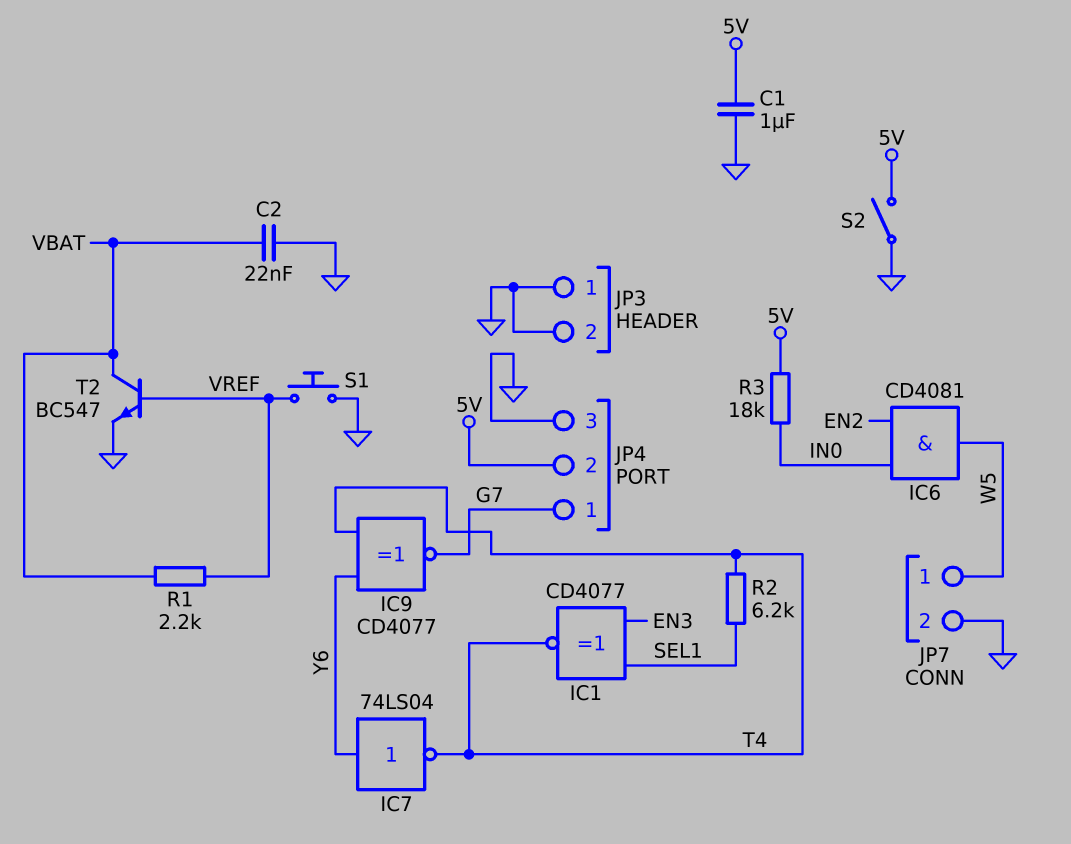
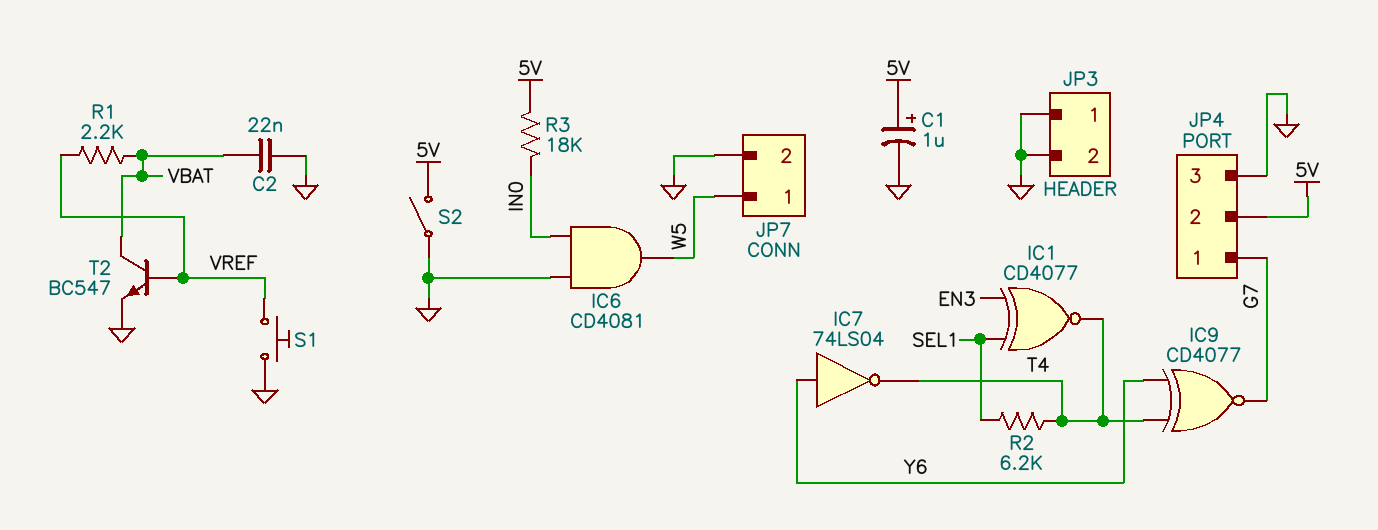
C1: 1uF (5V, GND) -> 1uF (plus 5V, minus GND)
IC6: AND CD4081 (in EN2, in IN0, out W5) -> AND CD4081 (in GND, in IN0, out W5)

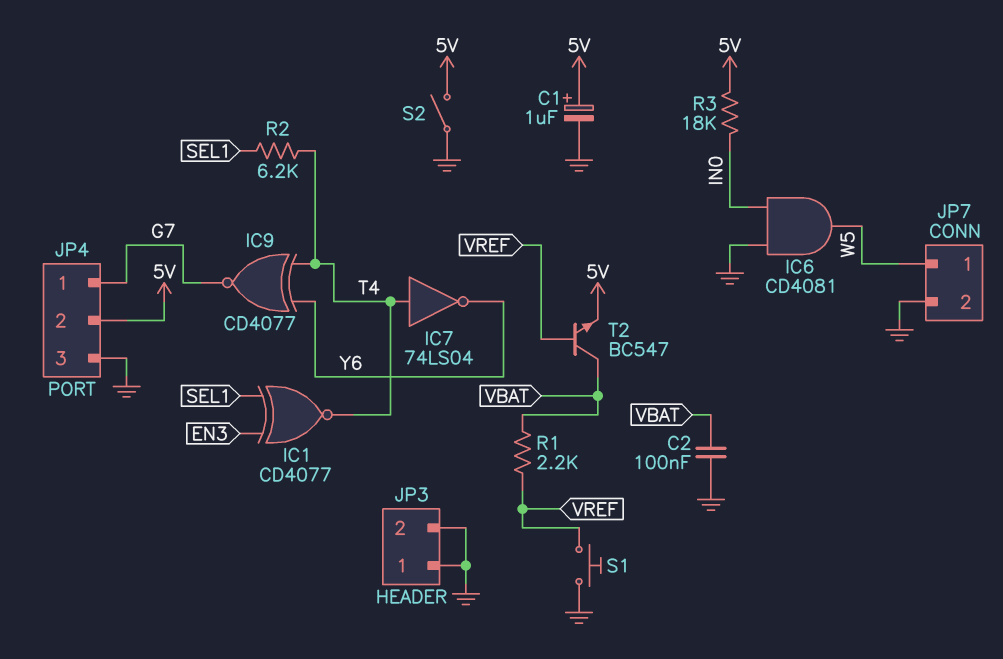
C2: 22nF (GND, VBAT) -> 100nF (GND, VBAT)
IC7: NOT 74LS04 (in Y6, out T4) -> NOT 74LS04 (in T4, out Y6)
T2: NPN BC547 (B VREF, C VBAT, E GND) -> NPN BC547 (B VREF, C VBAT, E 5V)

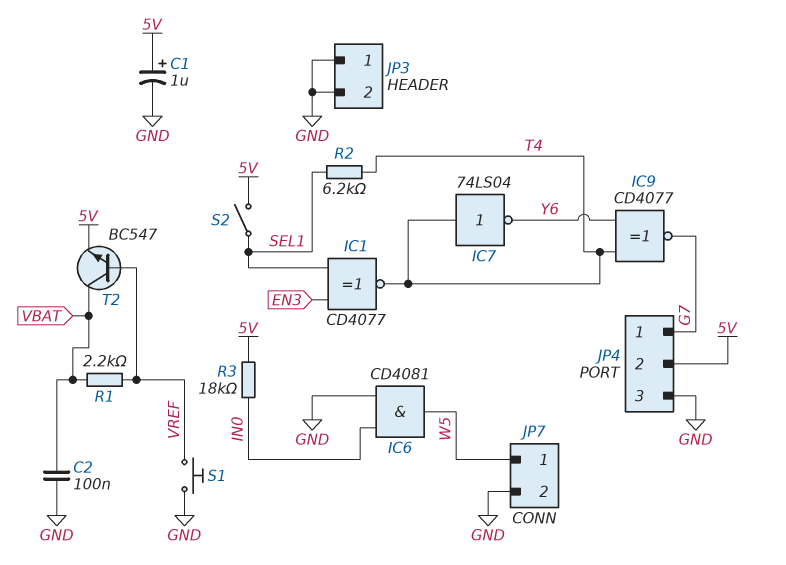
S2: switch (5V, GND) -> switch (5V, SEL1)

